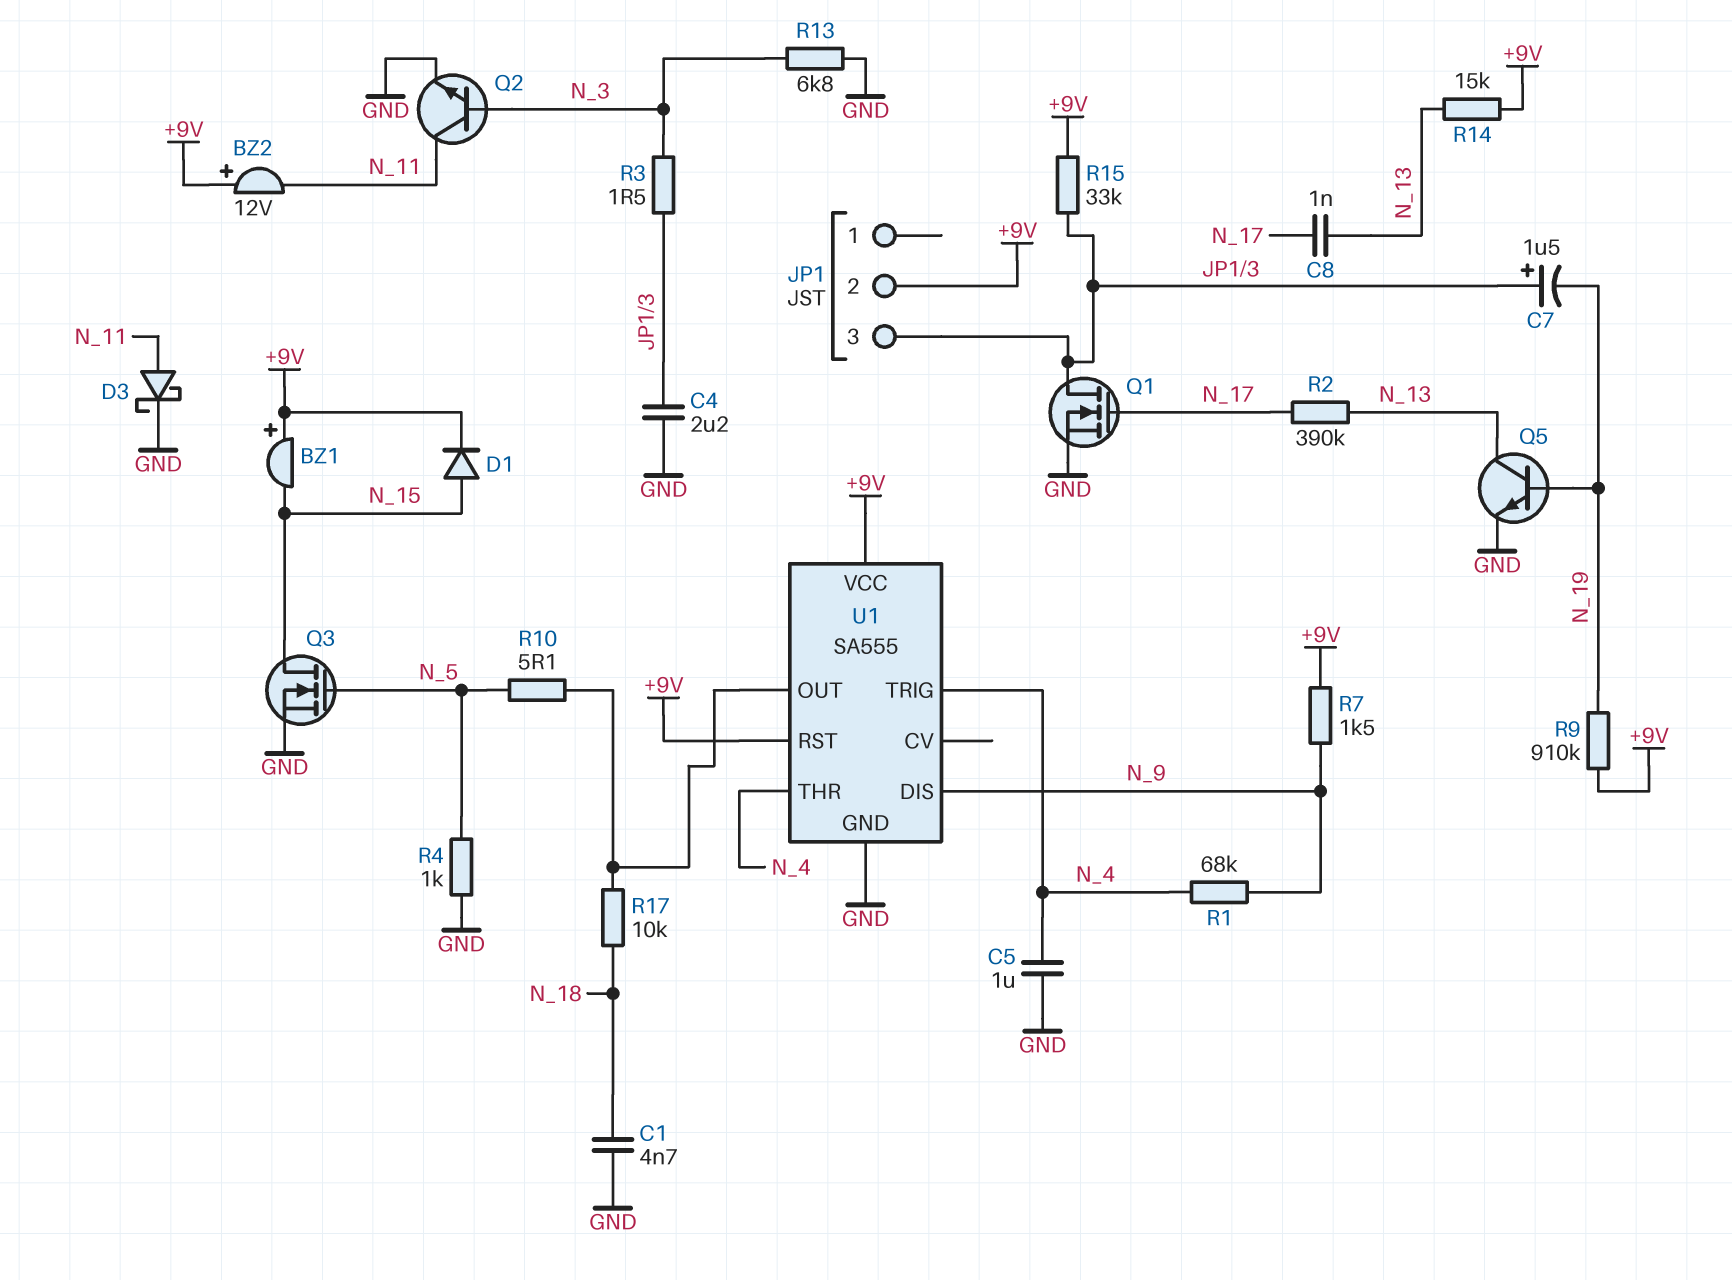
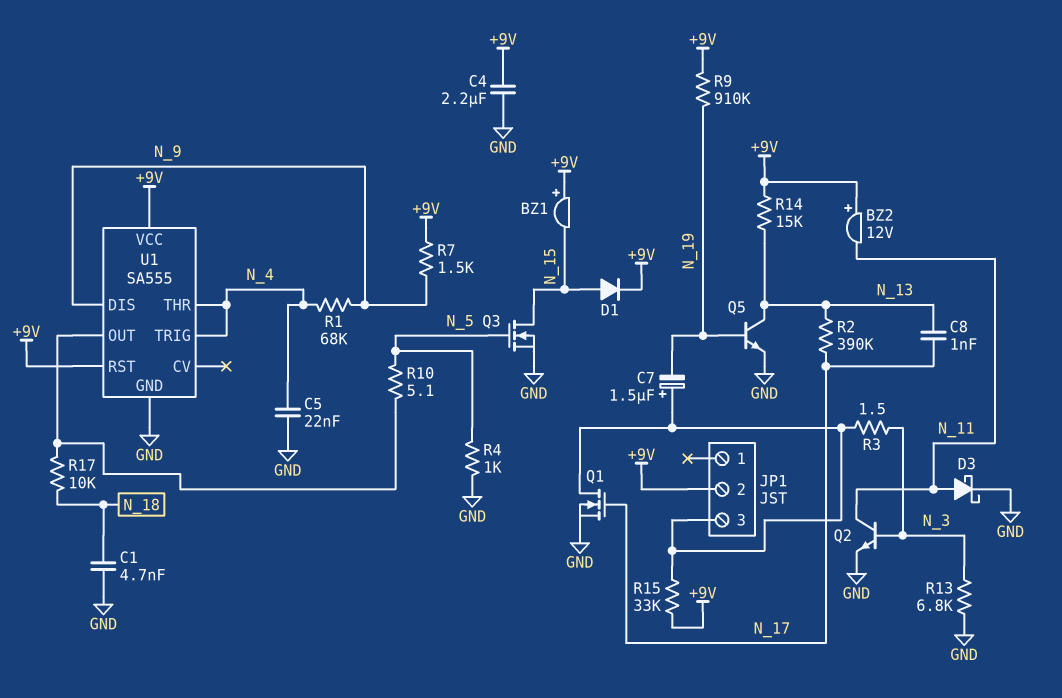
C4: 2.2uF (GND, JP1/3) -> 2.2uF (+9V, GND)
C5: 1uF (GND, N_4) -> 22nF (GND, N_4)

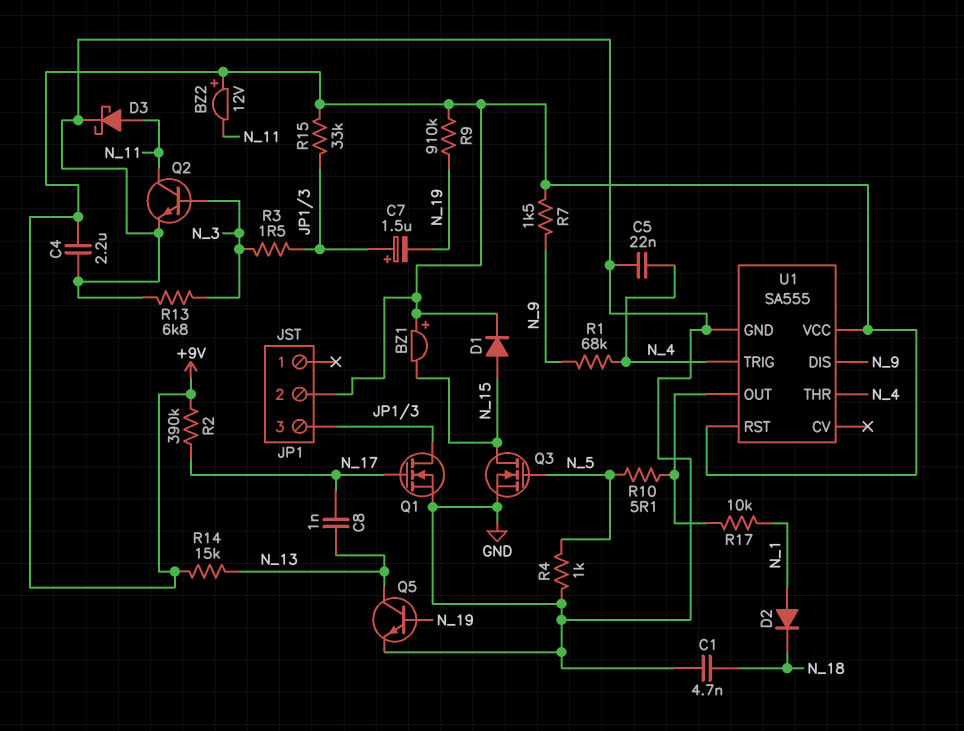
D2: none -> diode (A N_1, K N_18)
R2: 390k (N_13, N_17) -> 390k (+9V, N_17)
R17: 10k (N_18, U1/OUT) -> 10k (N_1, U1/OUT)

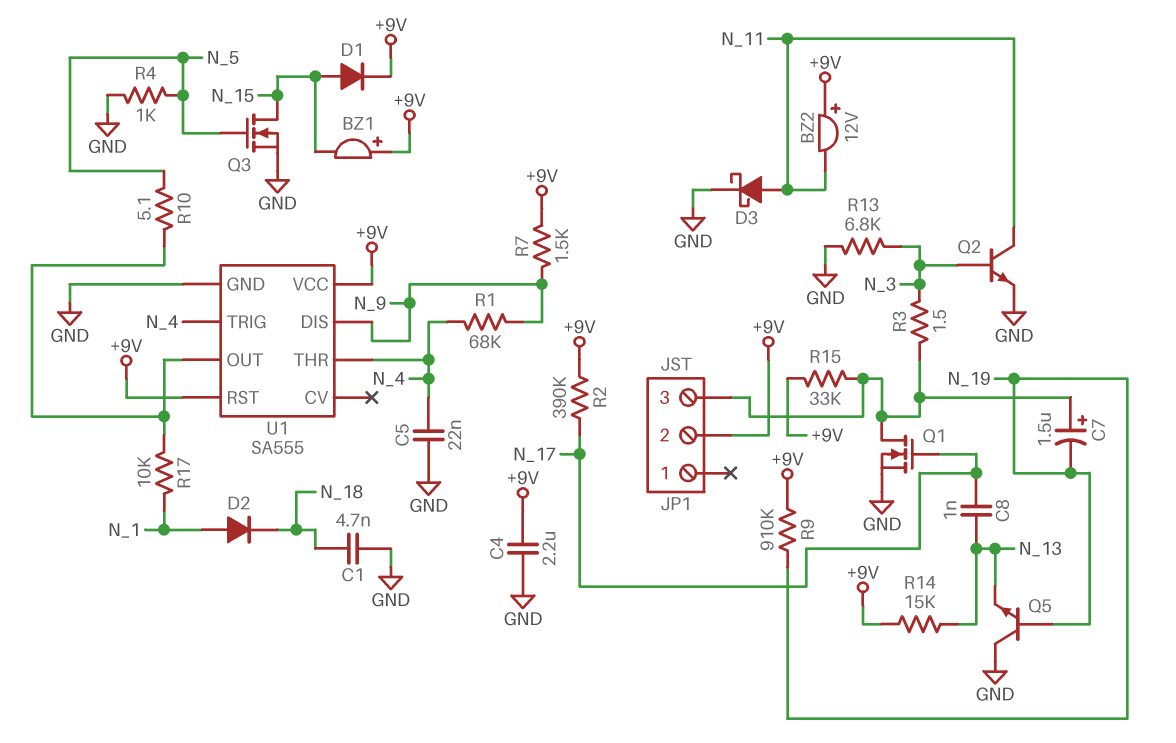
Q5: NPN (B N_19, C N_13, E GND) -> NPN (B N_19, C GND, E N_13)

